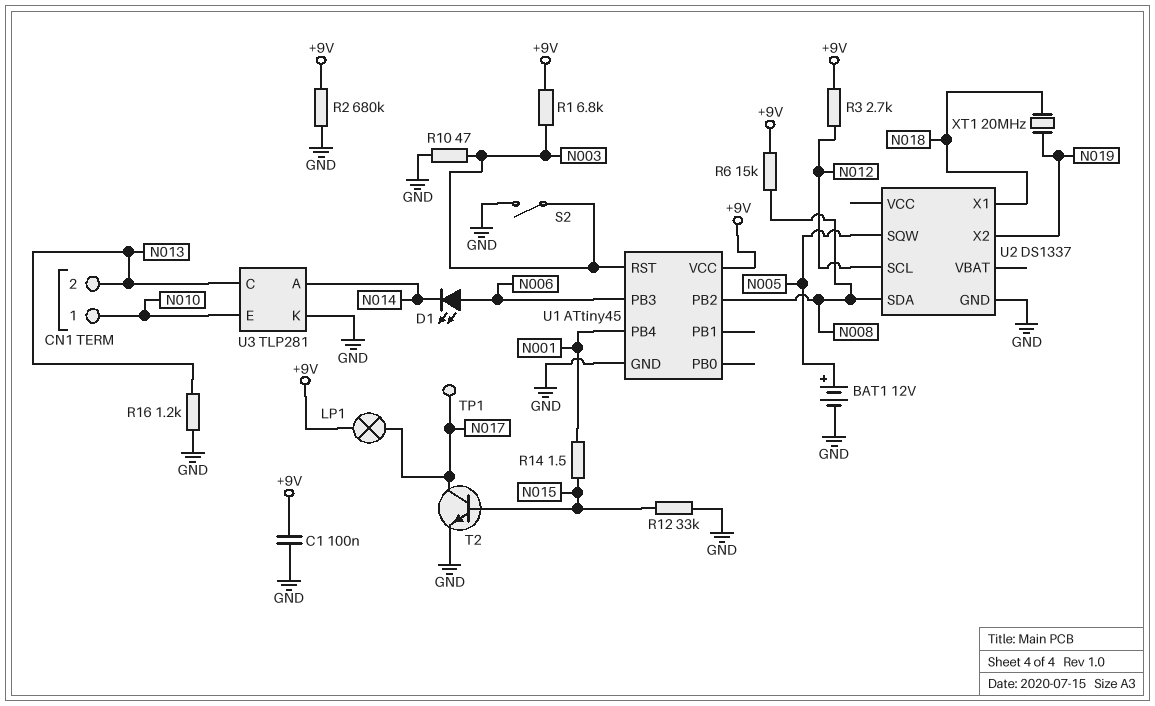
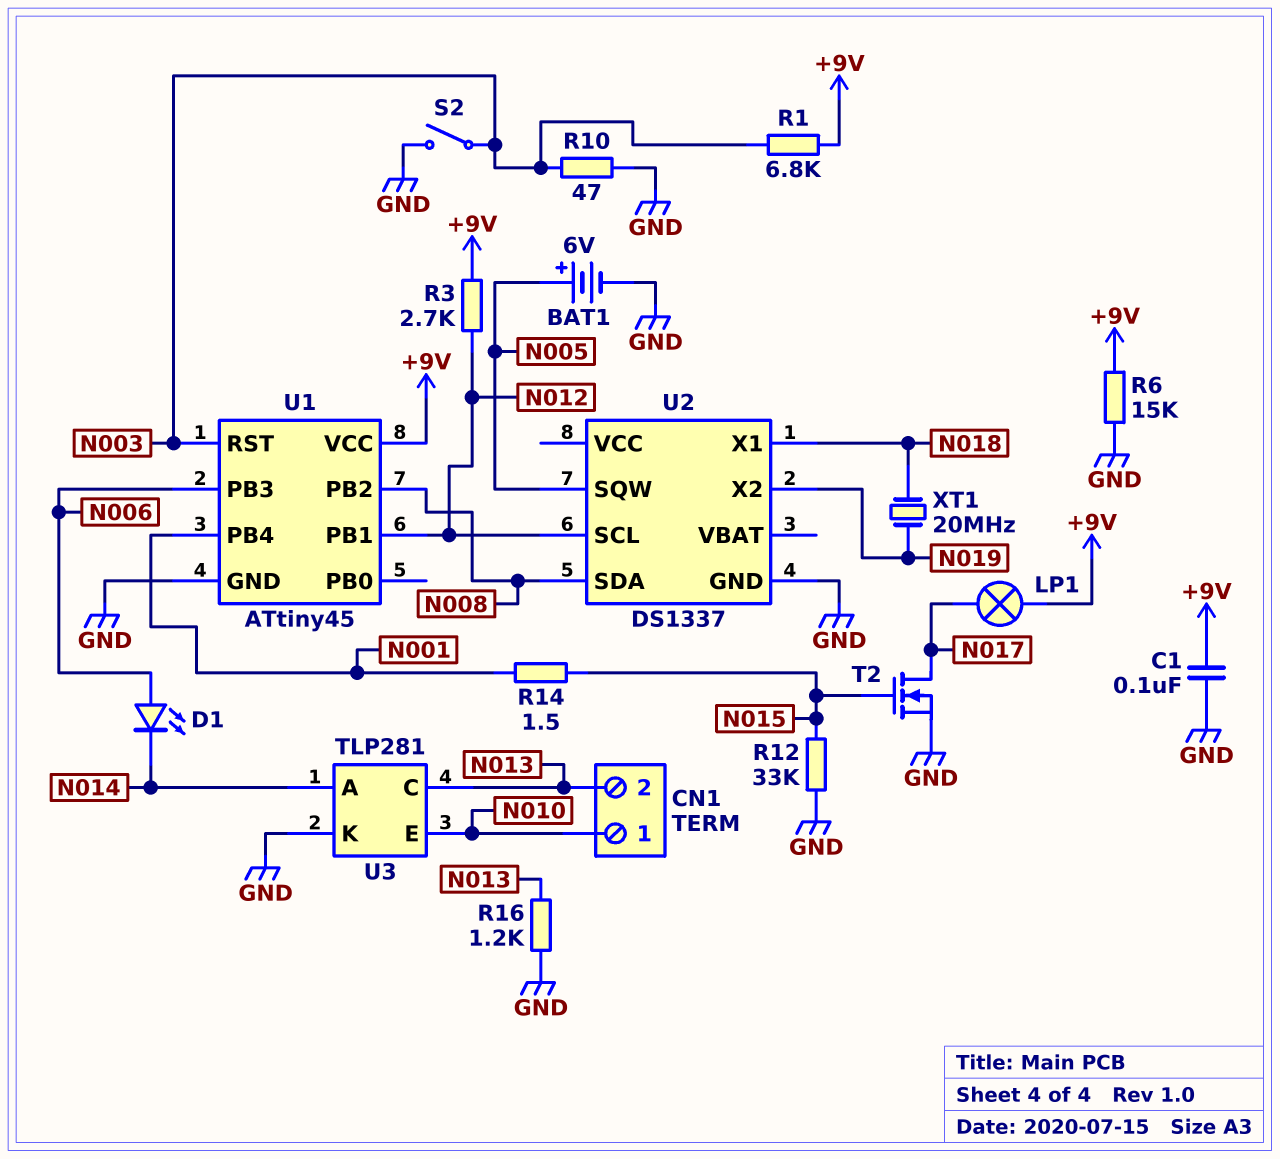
BAT1: 12V (plus N005, minus GND) -> 6V (plus N005, minus GND)
R2: 680k (+9V, GND) -> none
R6: 15k (+9V, N008) -> 15k (+9V, GND)
T2: NPN (B N015, C N017, E GND) -> NMOS (G N015, D N017, S GND)
TP1: test point (N017) -> none
U1 pin PB1: none -> N012

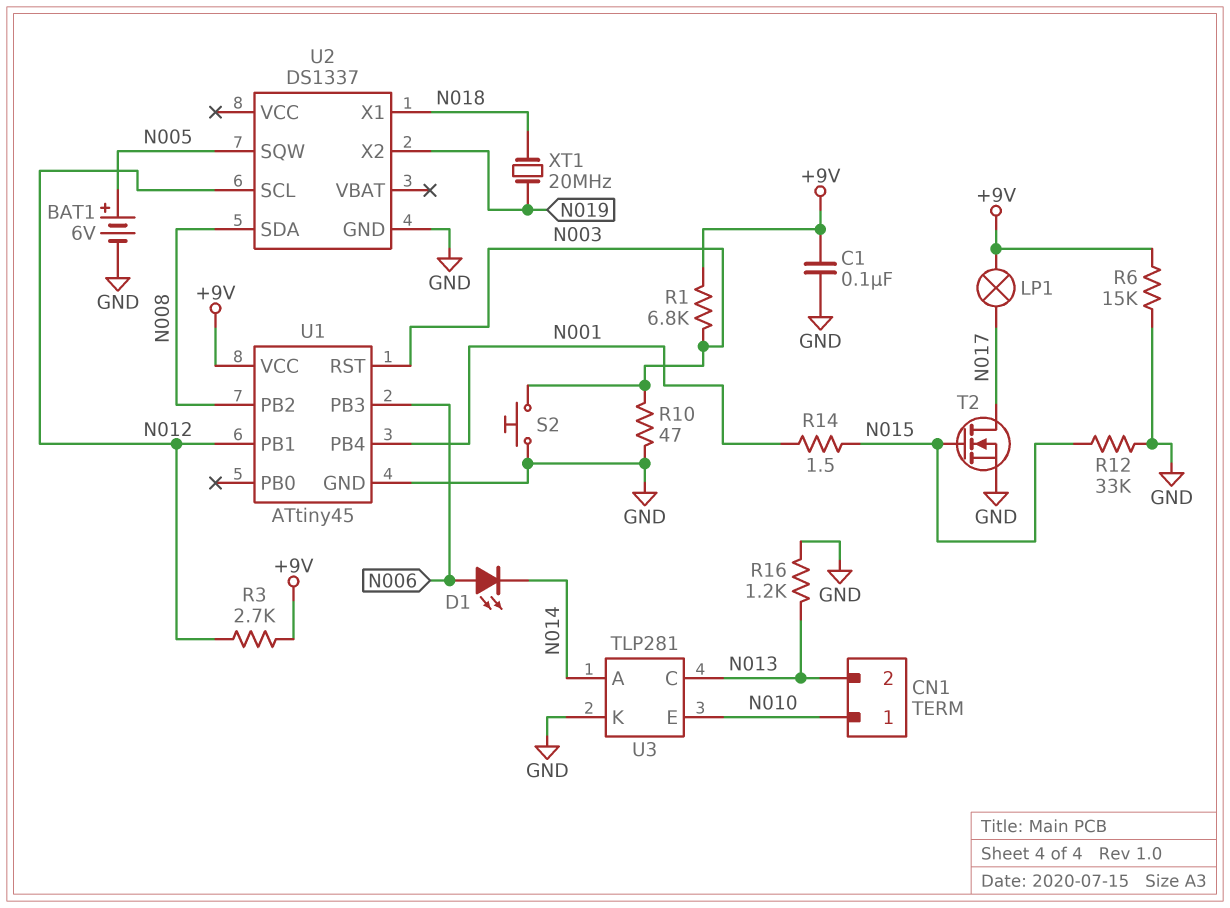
S2: switch (GND, N003) -> button (GND, N003)

